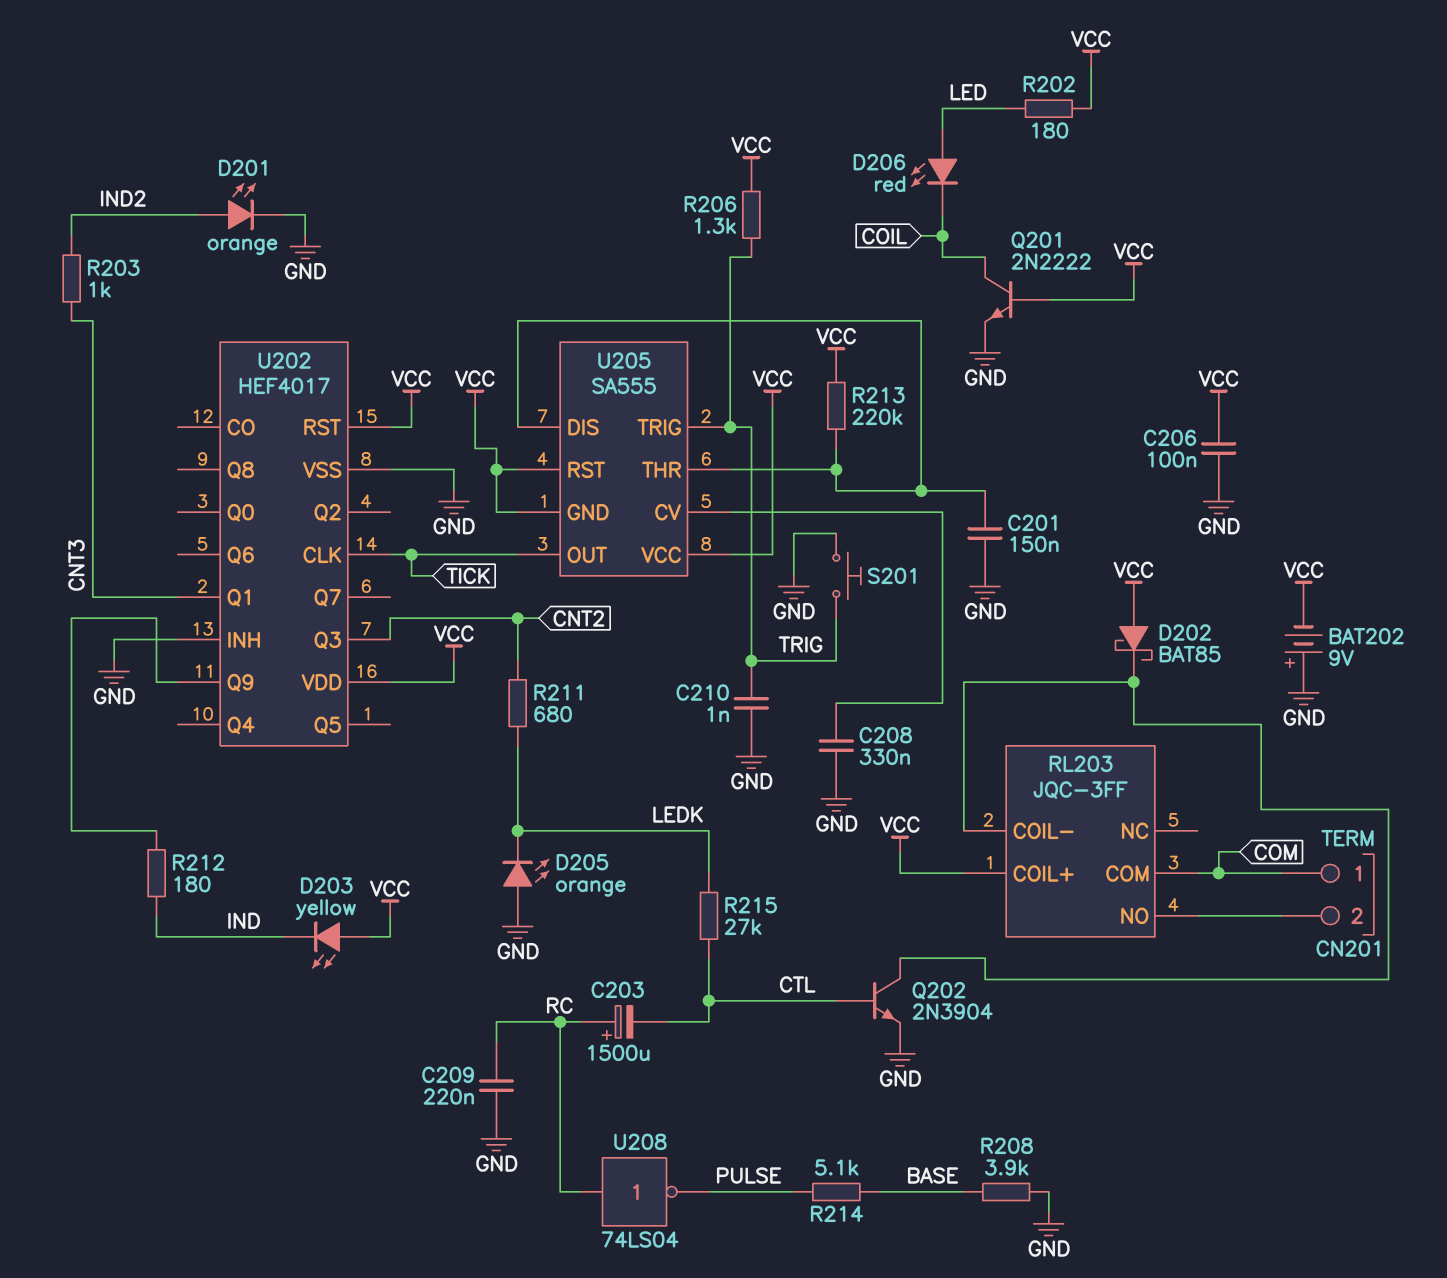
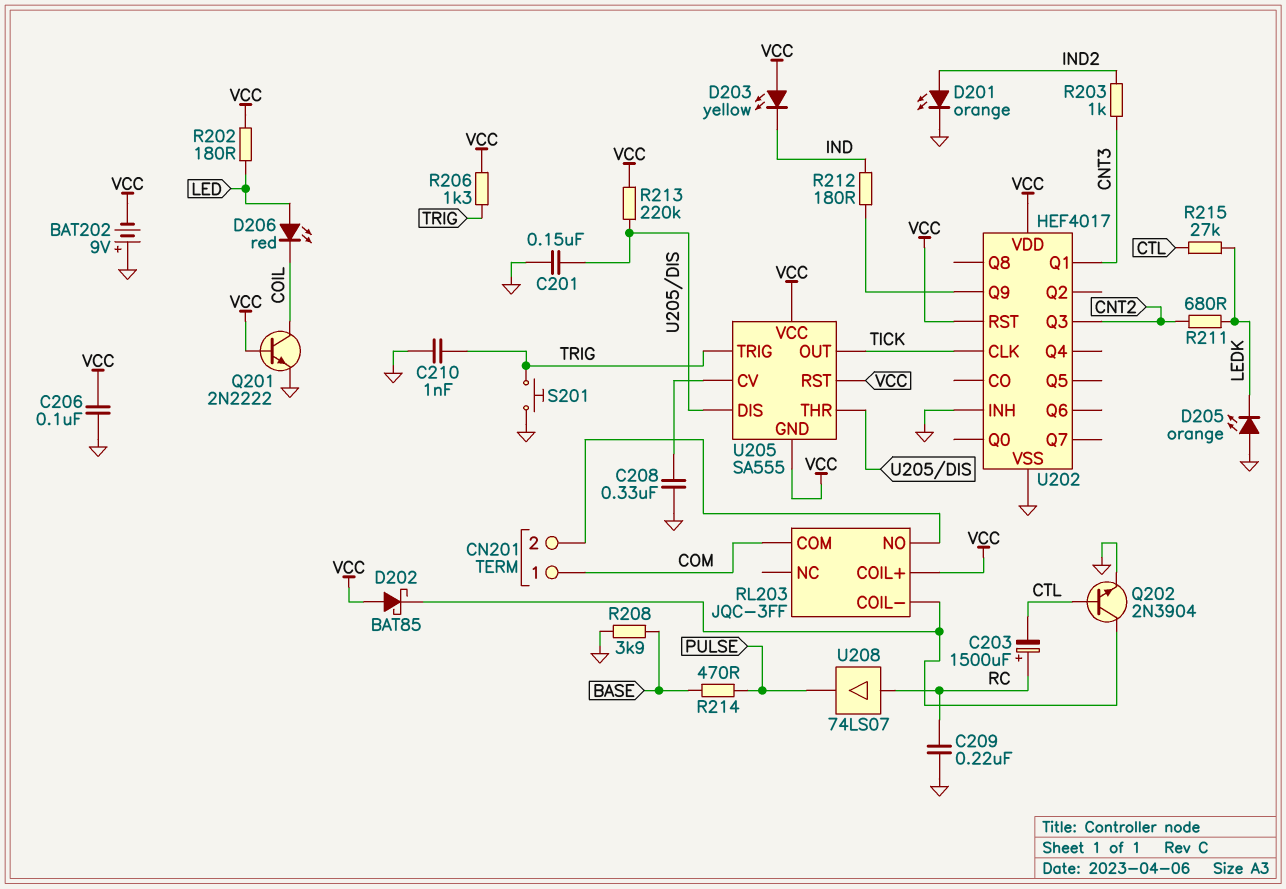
R214: 5.1k (BASE, PULSE) -> 470 (BASE, PULSE)
U208: NOT 74LS04 (in RC, out PULSE) -> buffer 74LS07 (in RC, out PULSE)

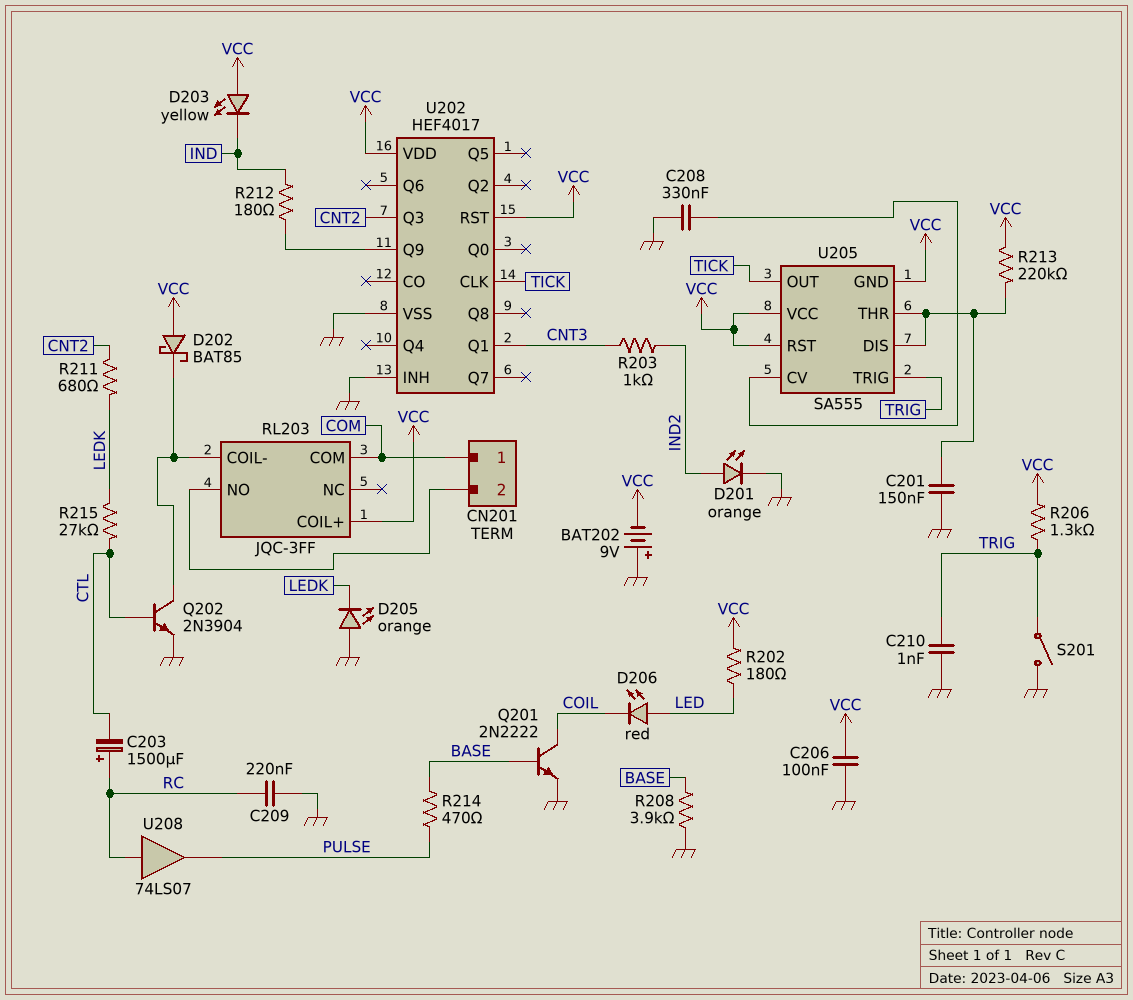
Q201: NPN 2N2222 (B VCC, C COIL, E GND) -> NPN 2N2222 (B BASE, C COIL, E GND)
S201: button (GND, TRIG) -> switch (GND, TRIG)

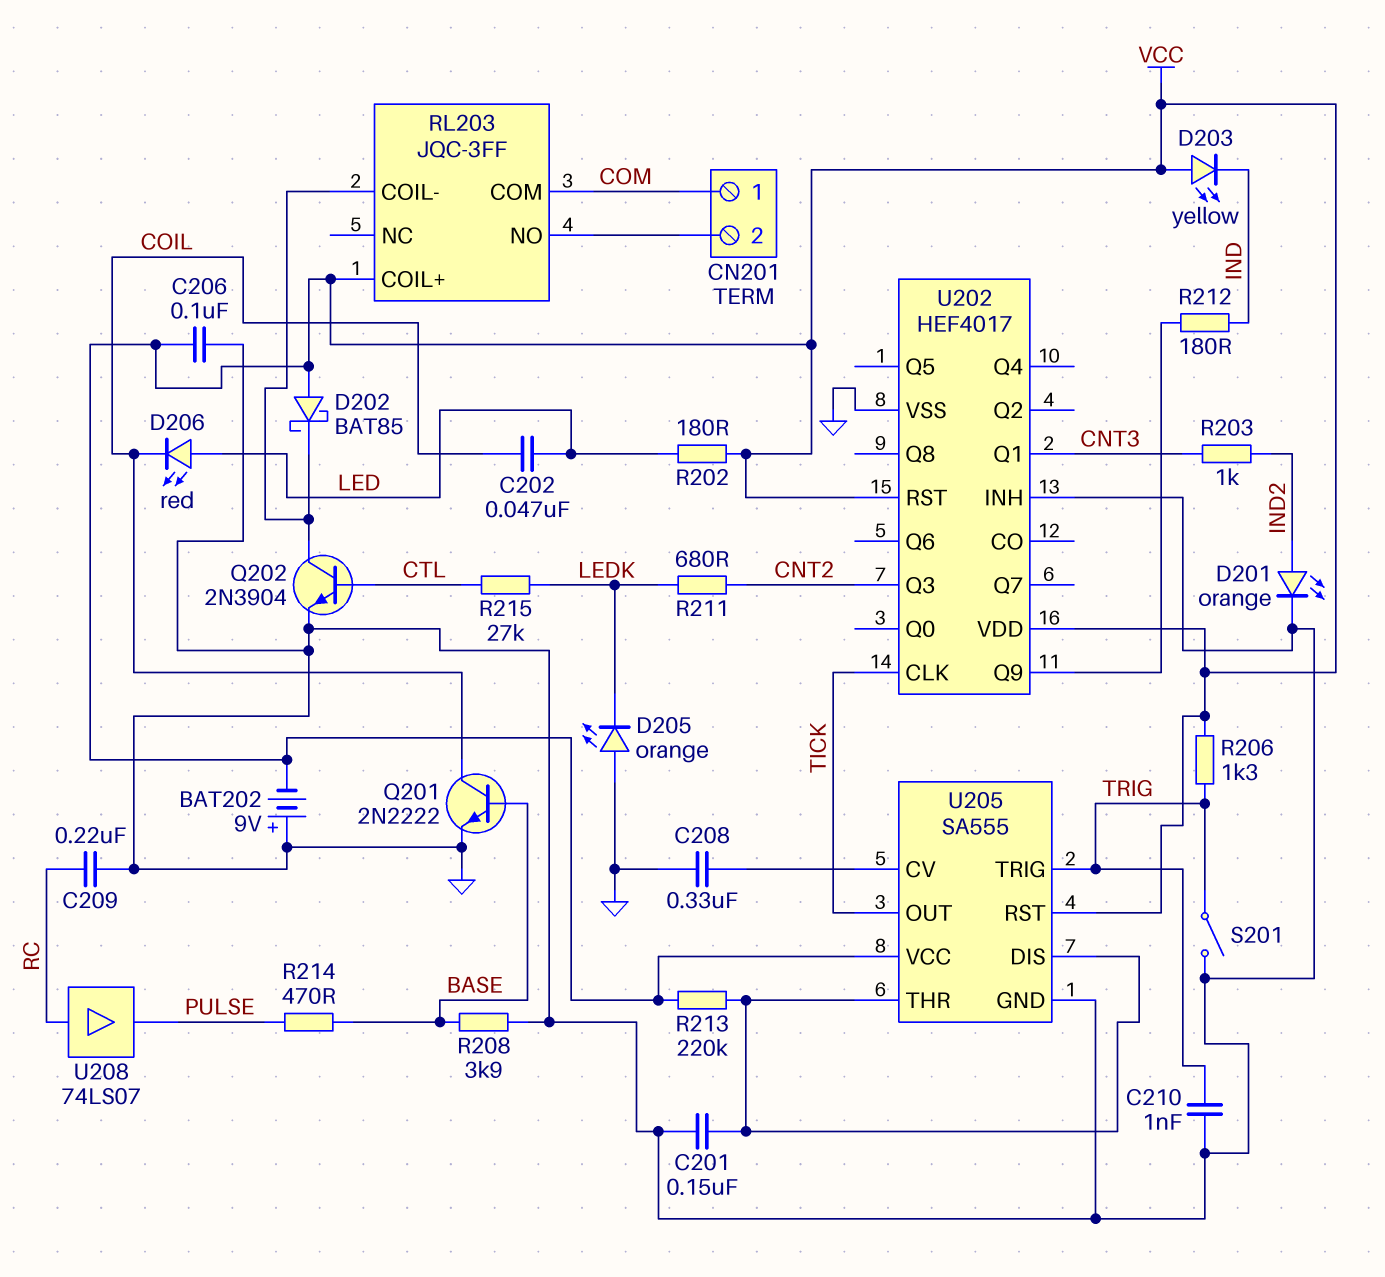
C202: none -> 47nF (COIL, LED)
C203: 1500uF (plus RC, minus CTL) -> none
U205 pin GND: VCC -> GND

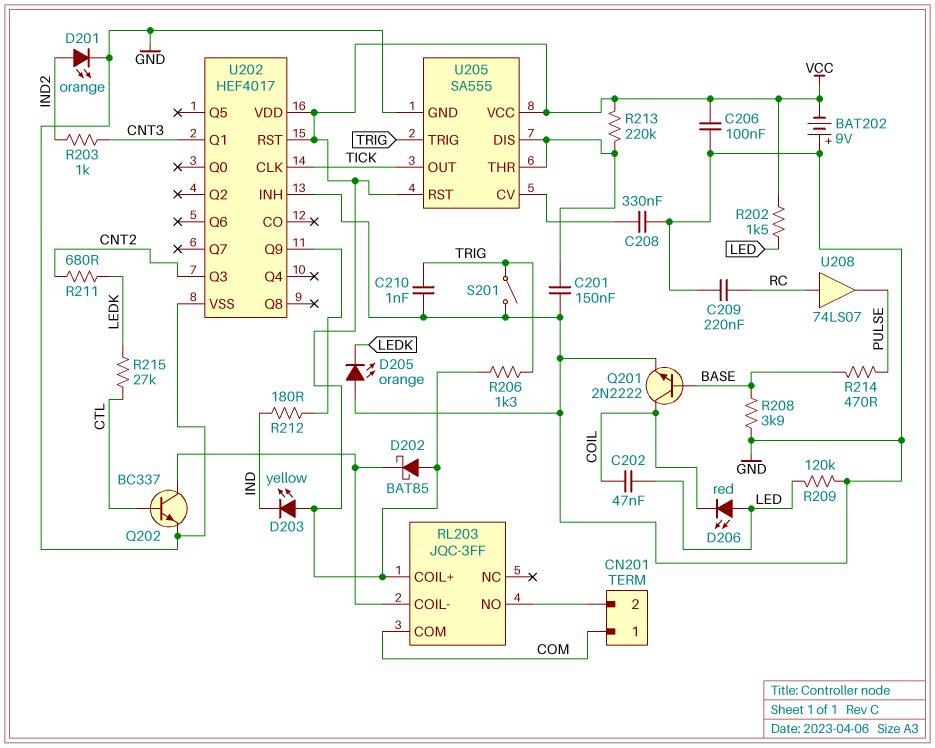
Q202: NPN 2N3904 (B CTL, C RL203/COIL-, E GND) -> NPN BC337 (B CTL, C RL203/COIL-, E GND)
R202: 180 (LED, VCC) -> 1.5k (LED, VCC)
R209: none -> 120k (GND, LED)

